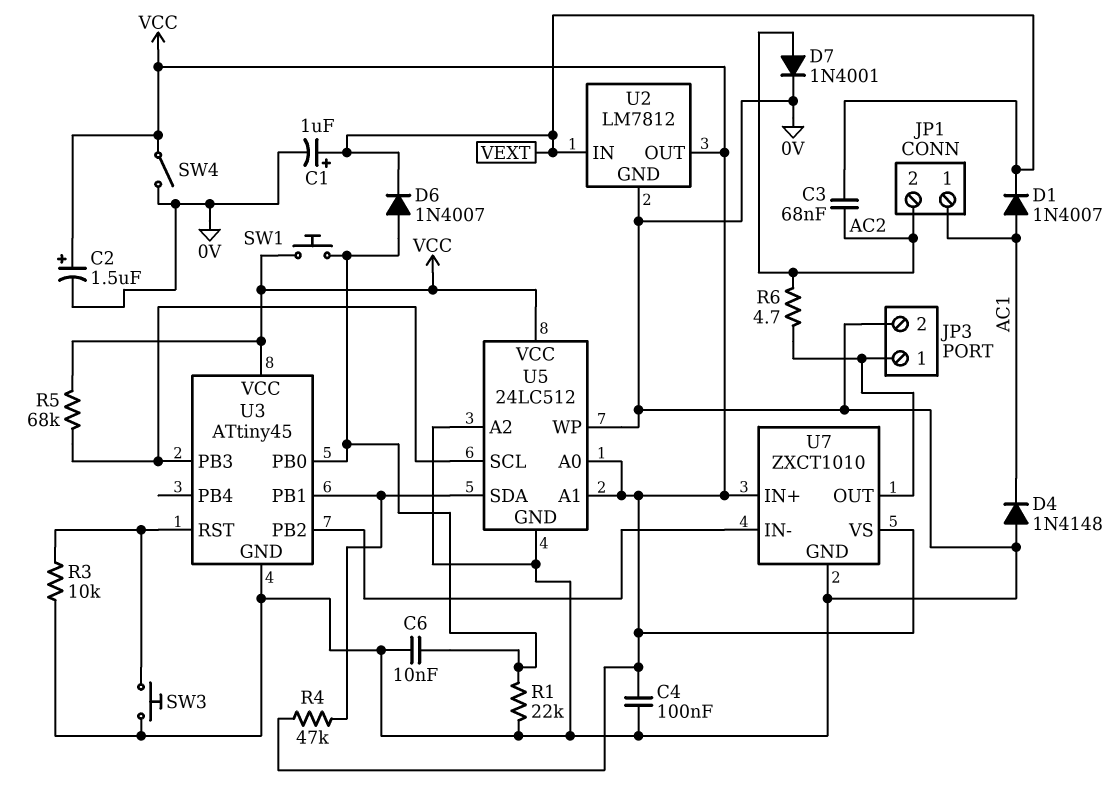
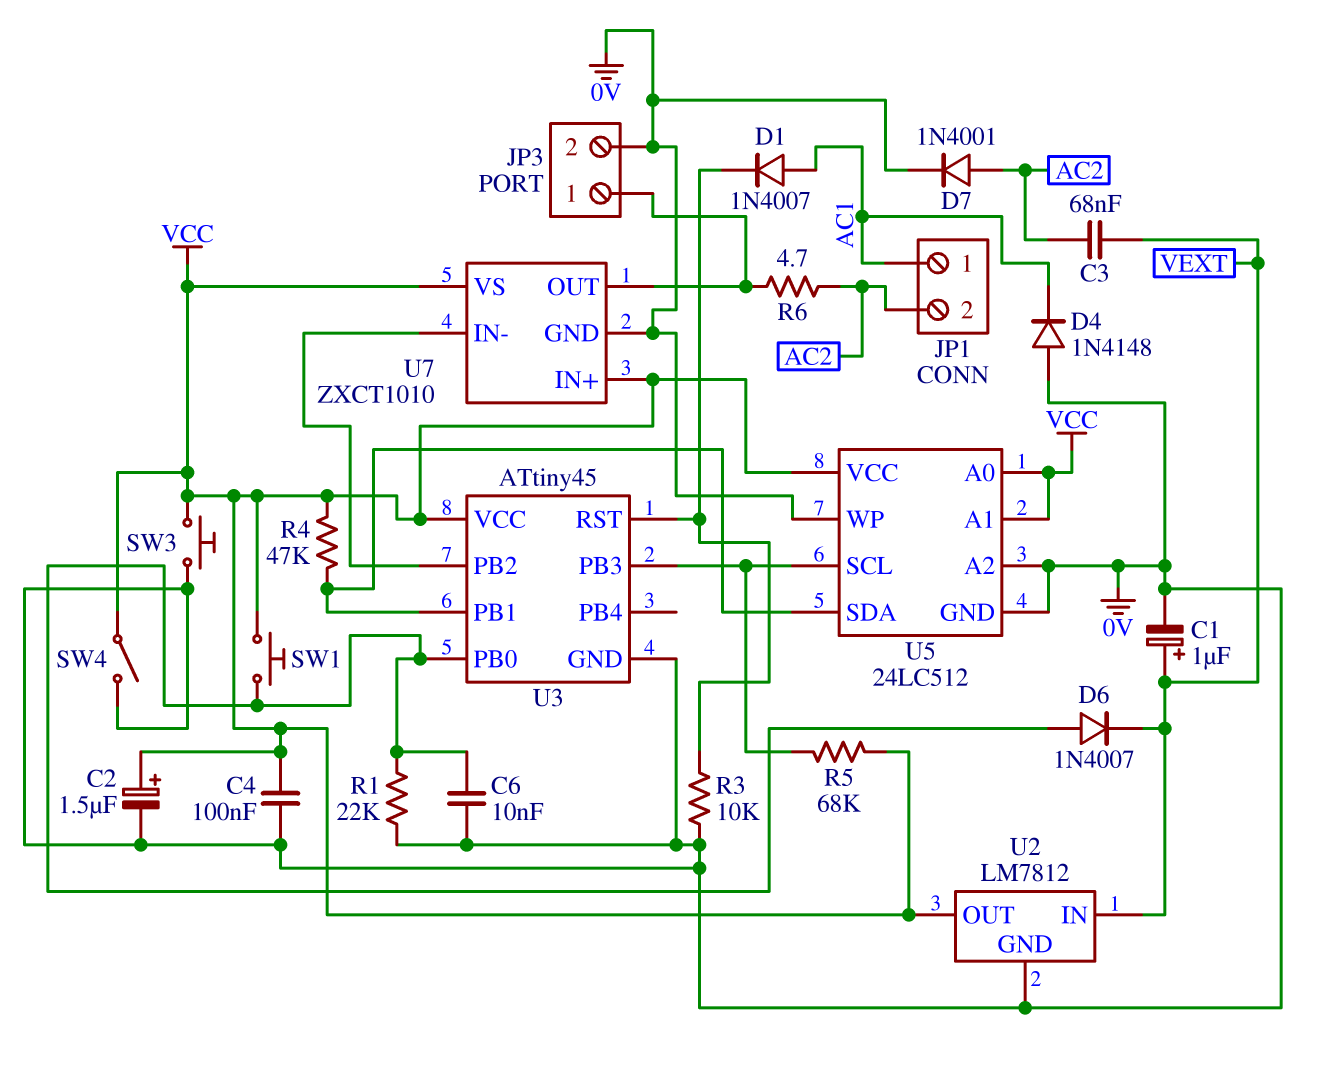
D1: diode 1N4007 (A AC1, K VEXT) -> diode 1N4007 (A AC1, K U3/RST)
SW3: button (0V, U3/RST) -> button (0V, VCC)

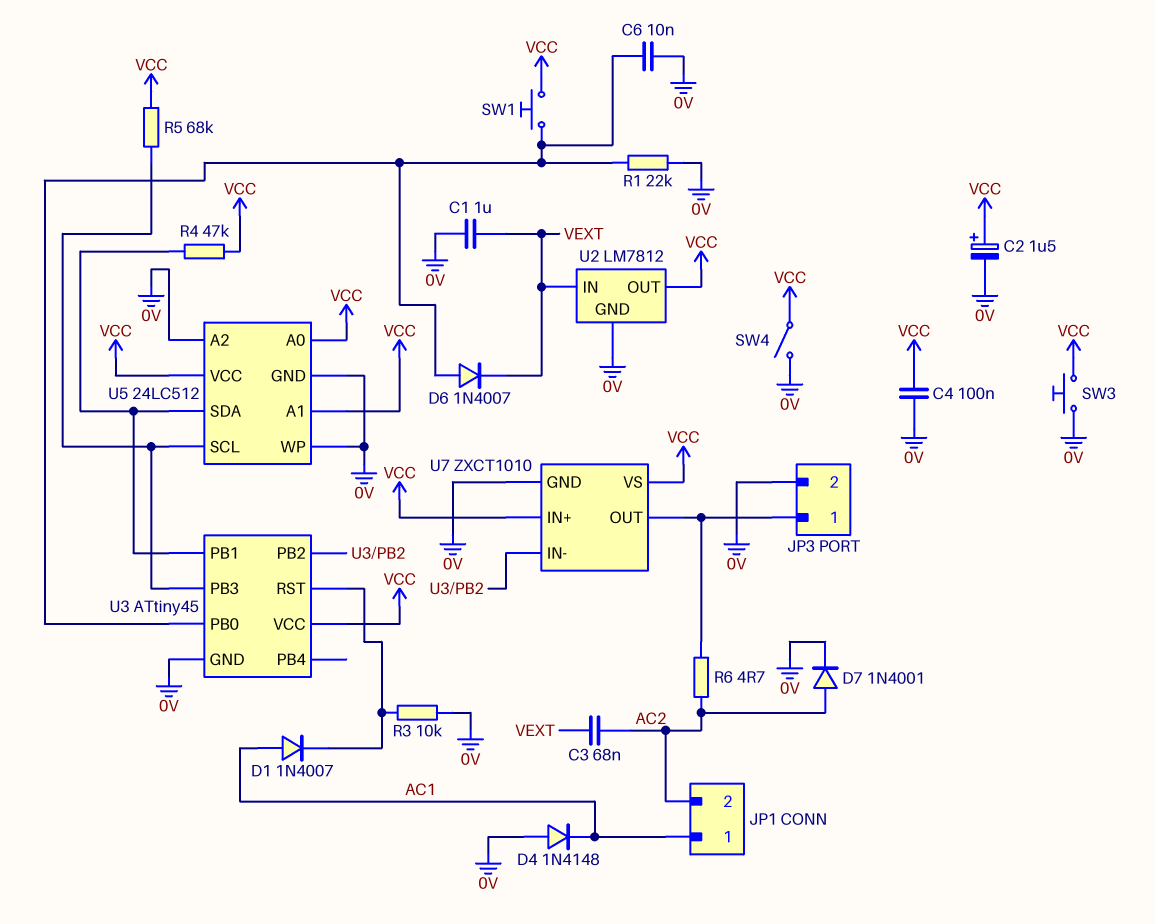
C1: 1uF (plus VEXT, minus 0V) -> 1uF (0V, VEXT)

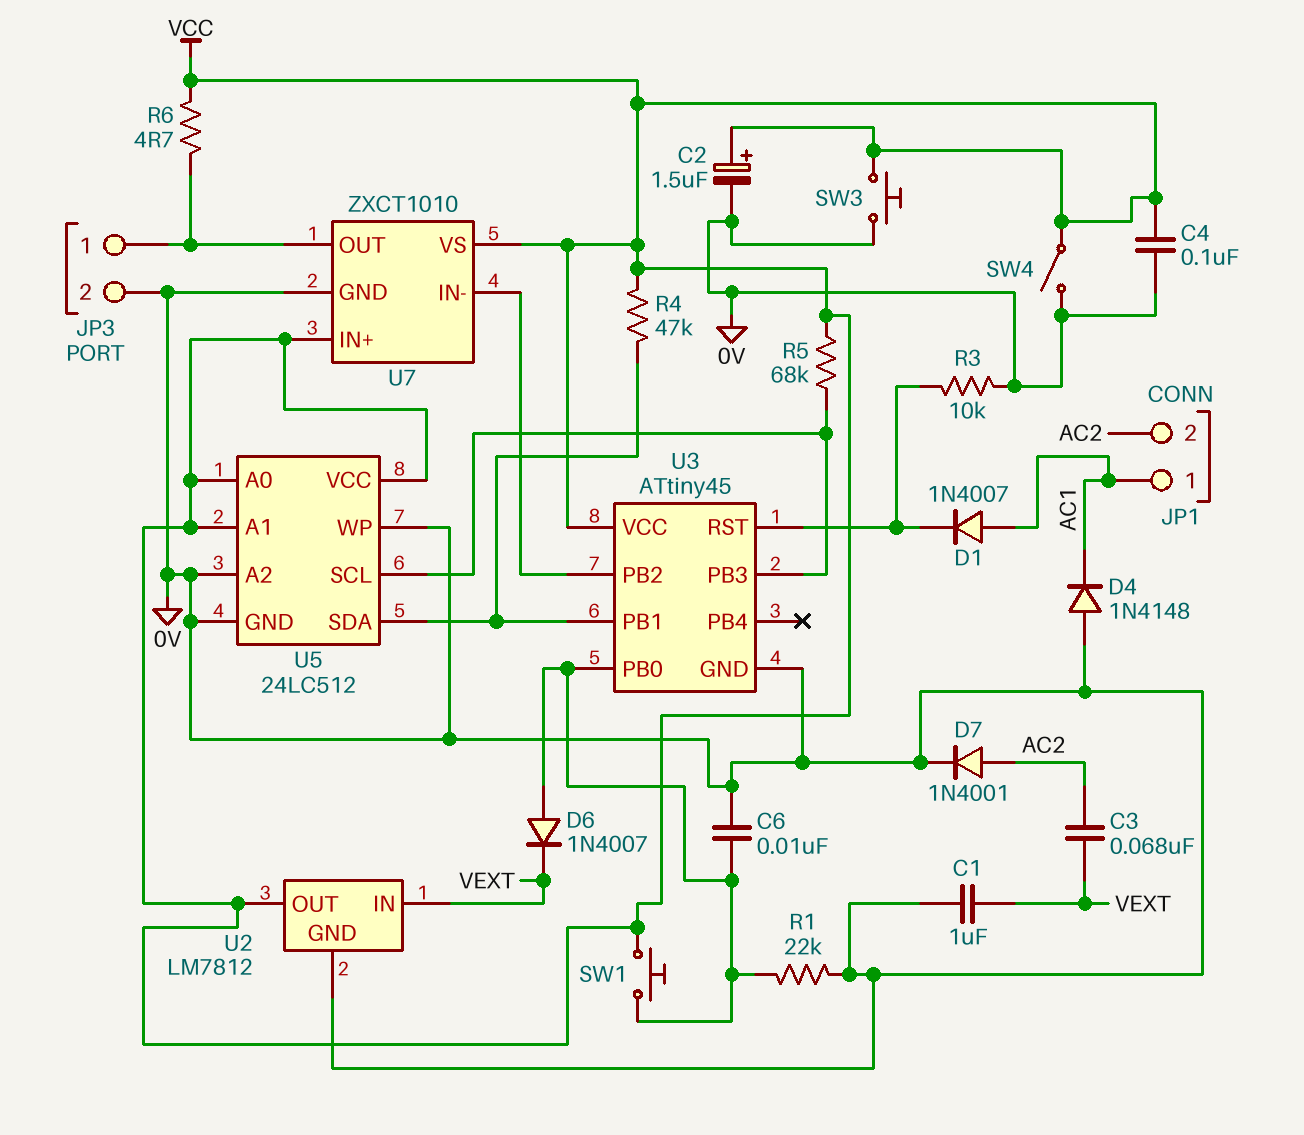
R6: 4.7 (AC2, JP3/1) -> 4.7 (JP3/1, VCC)

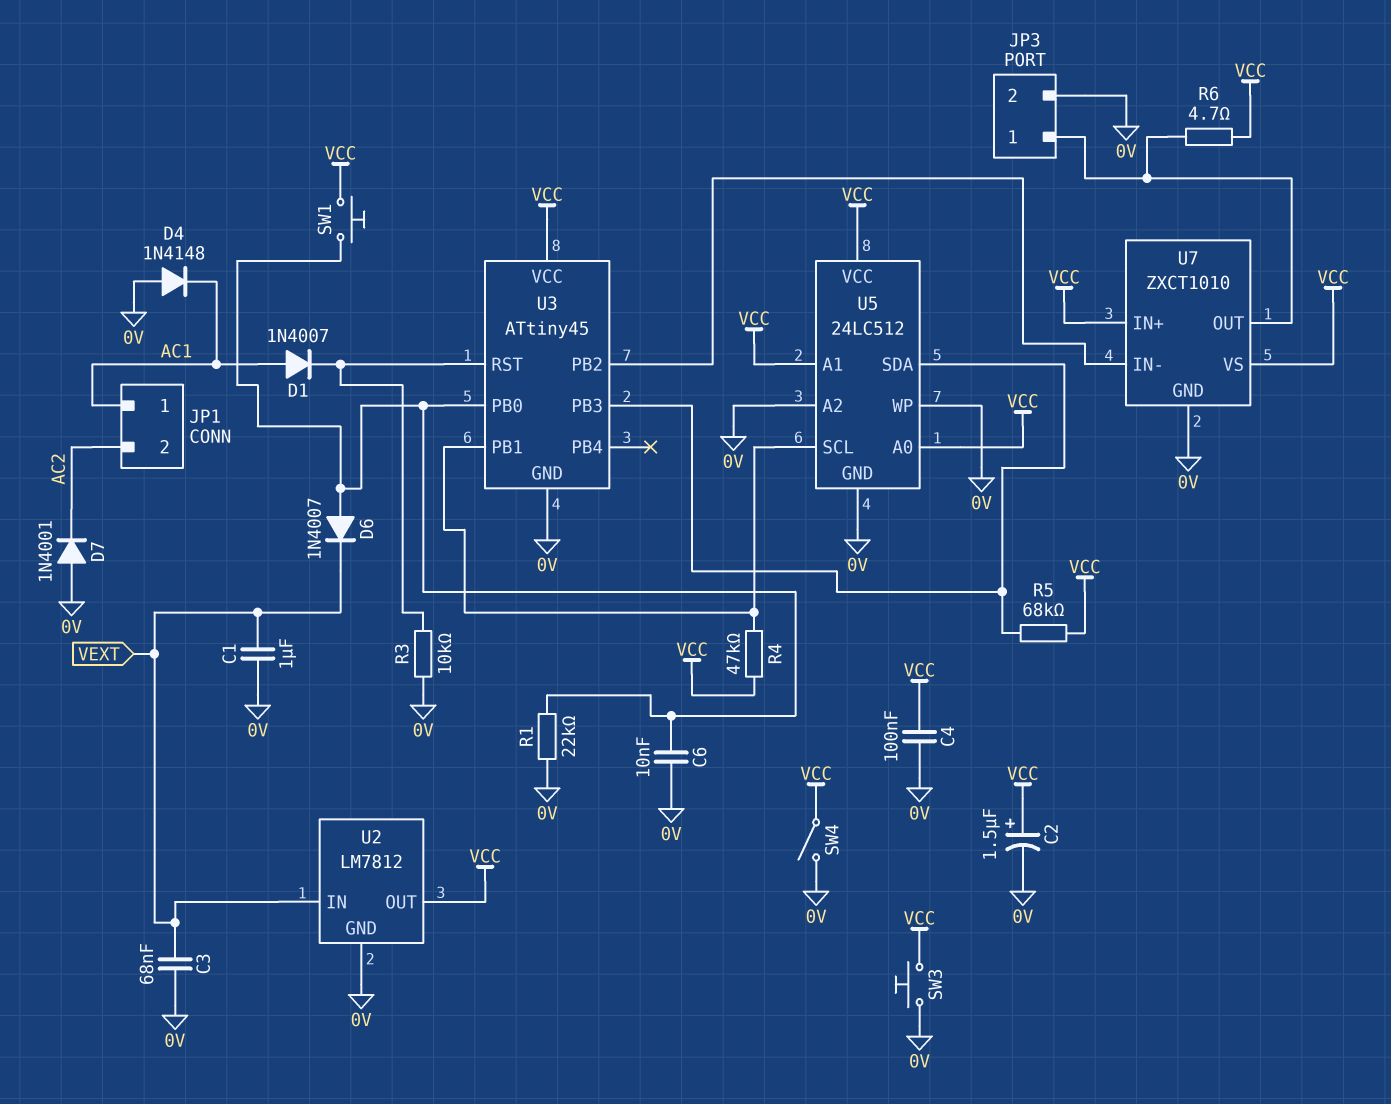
C3: 68nF (AC2, VEXT) -> 68nF (0V, VEXT)
D7: diode 1N4001 (A AC2, K 0V) -> diode 1N4001 (A 0V, K AC2)
U5 pin SCL: U3/PB3 -> U3/PB1
U5 pin SDA: U3/PB1 -> U3/PB3

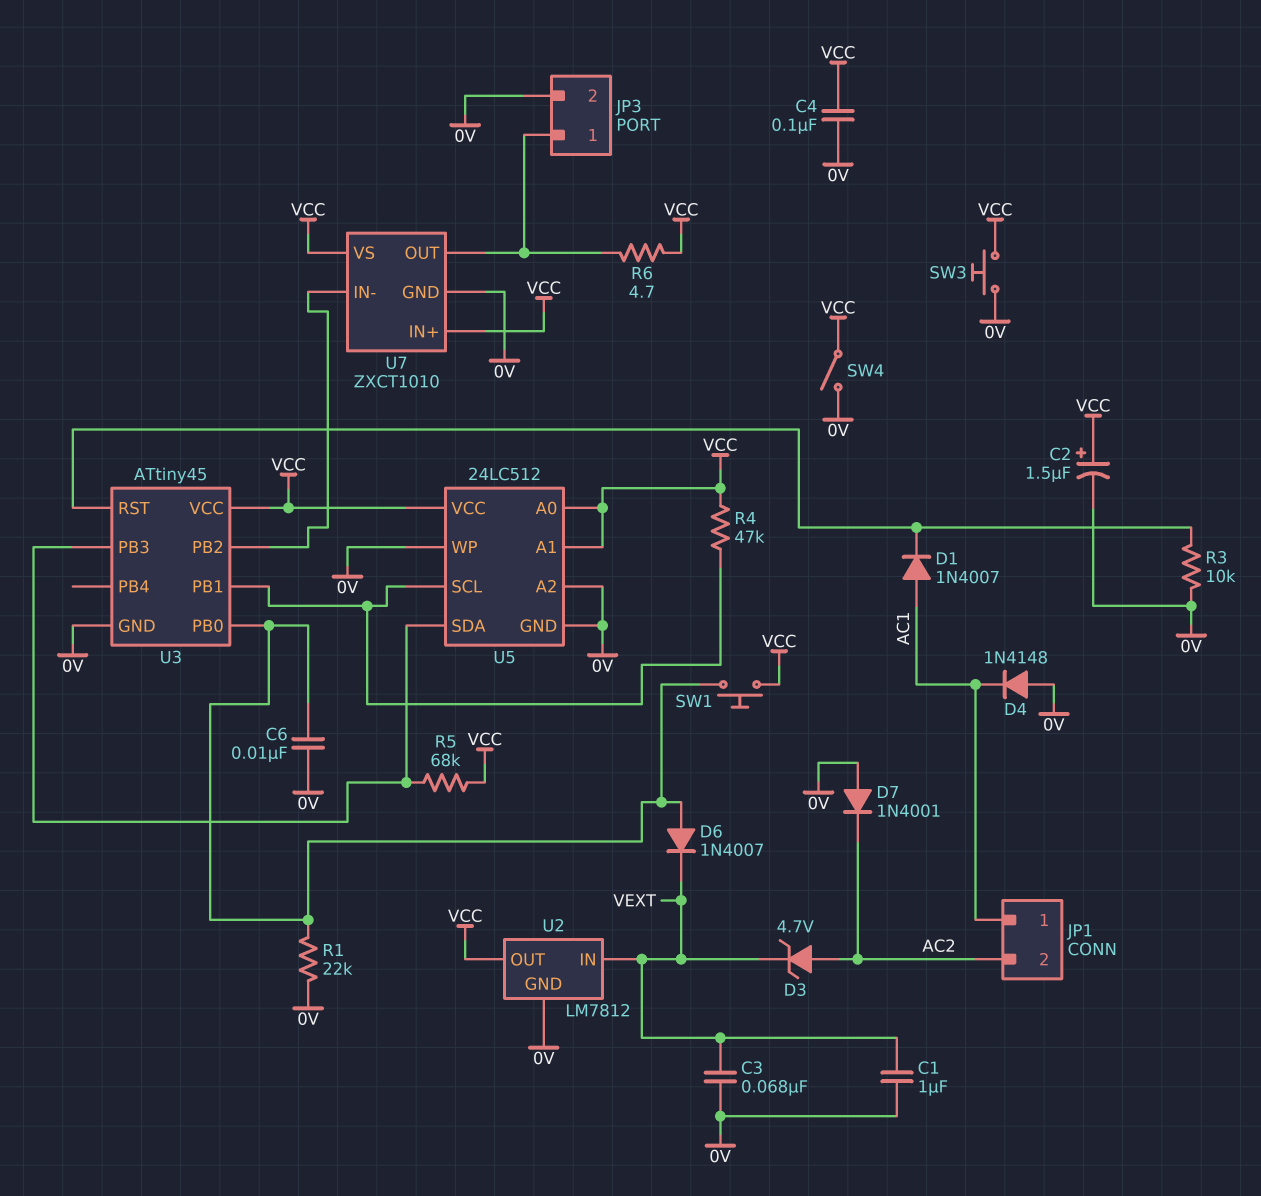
D3: none -> zener 4.7V (A AC2, K VEXT)

